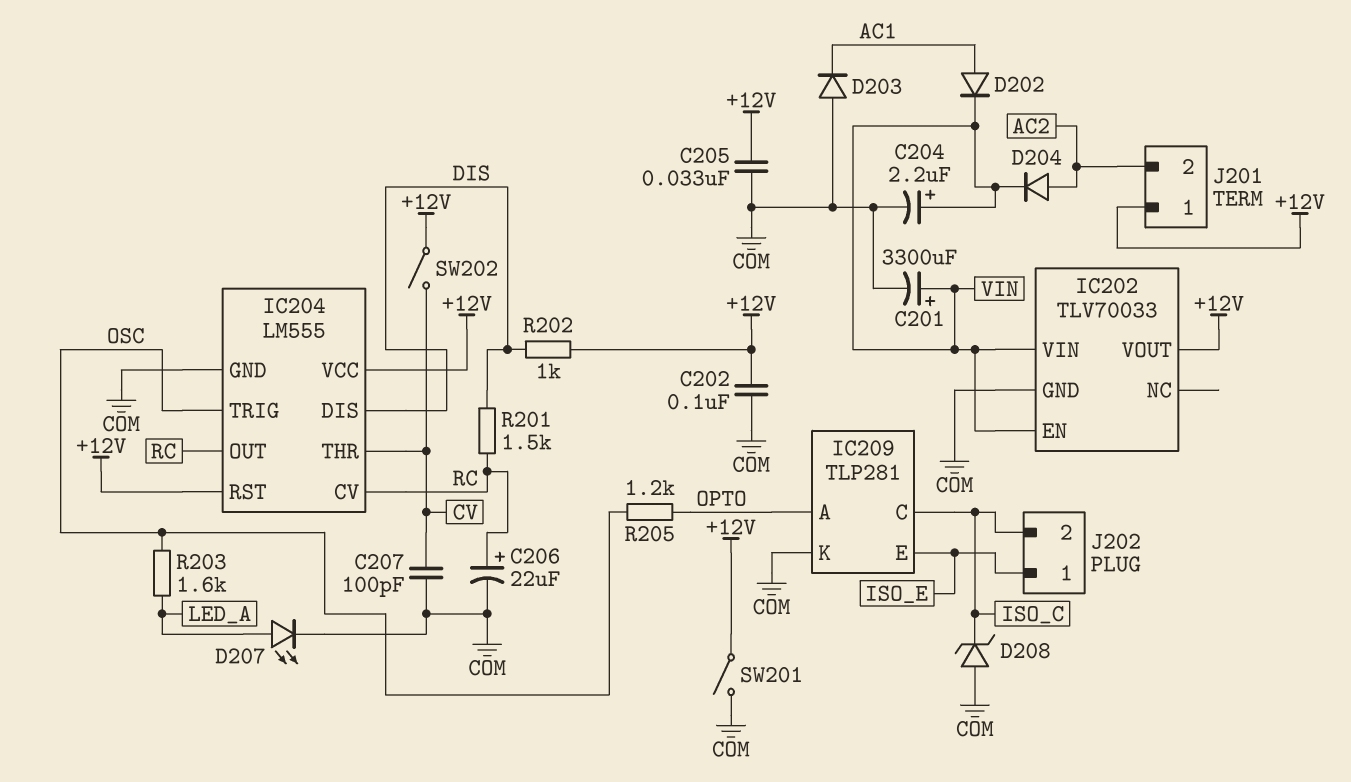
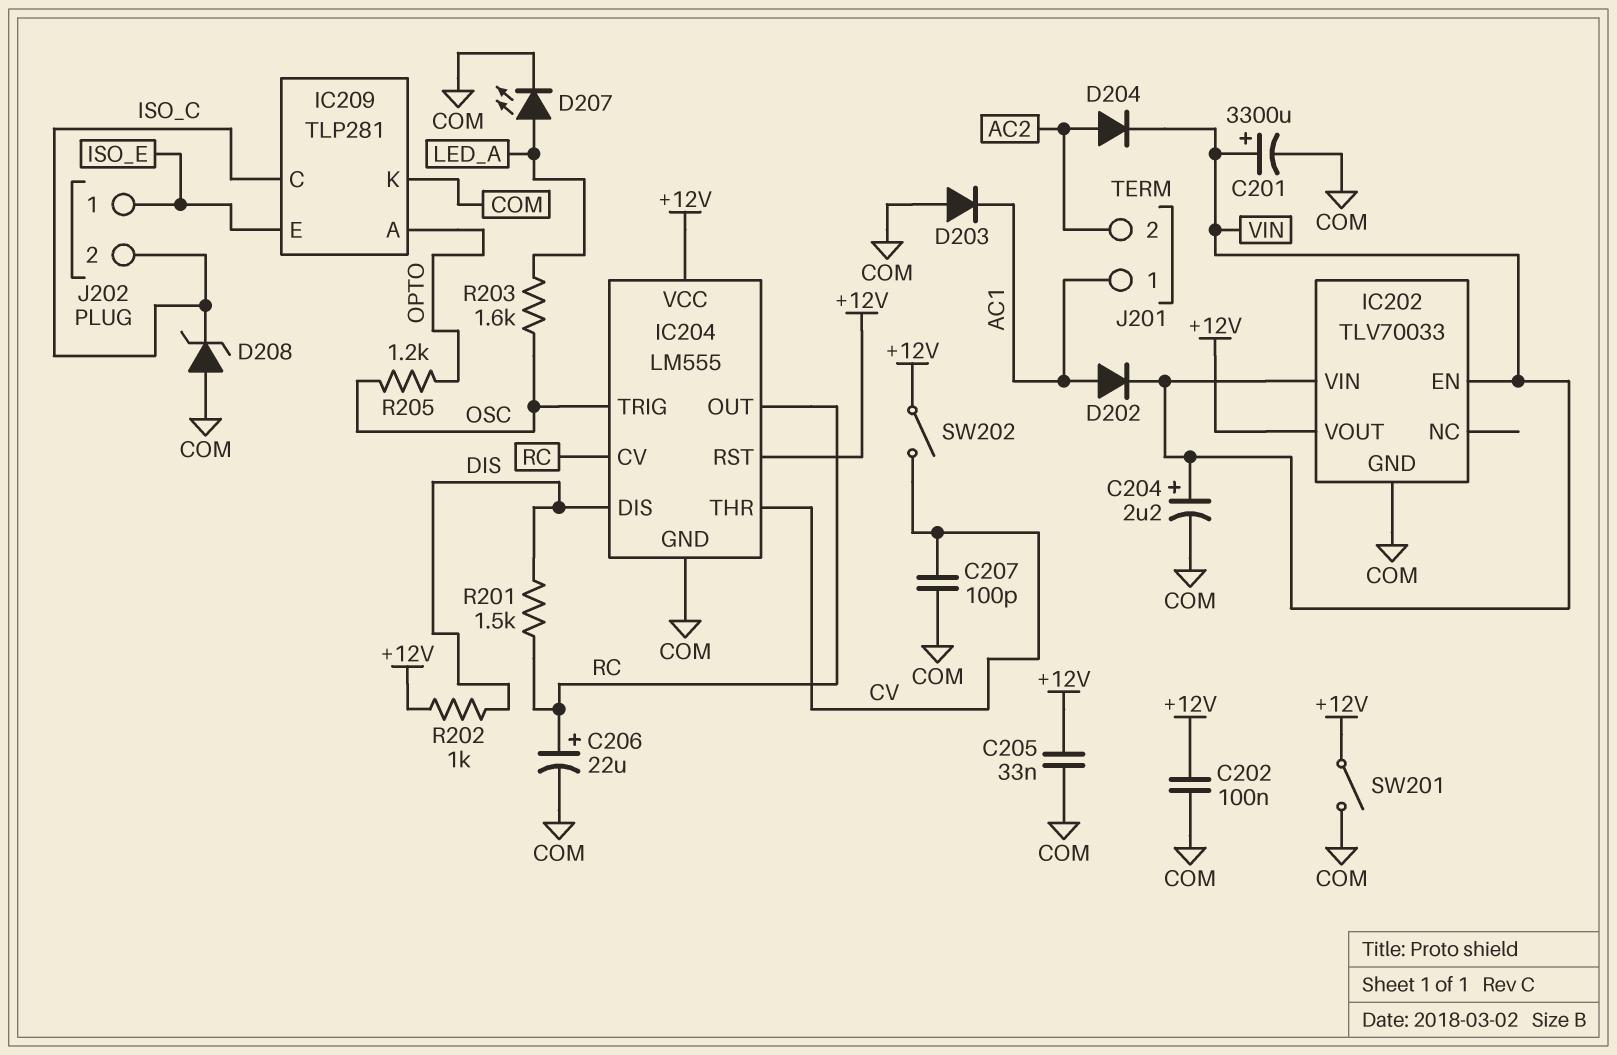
J201 pin 1: +12V -> AC1

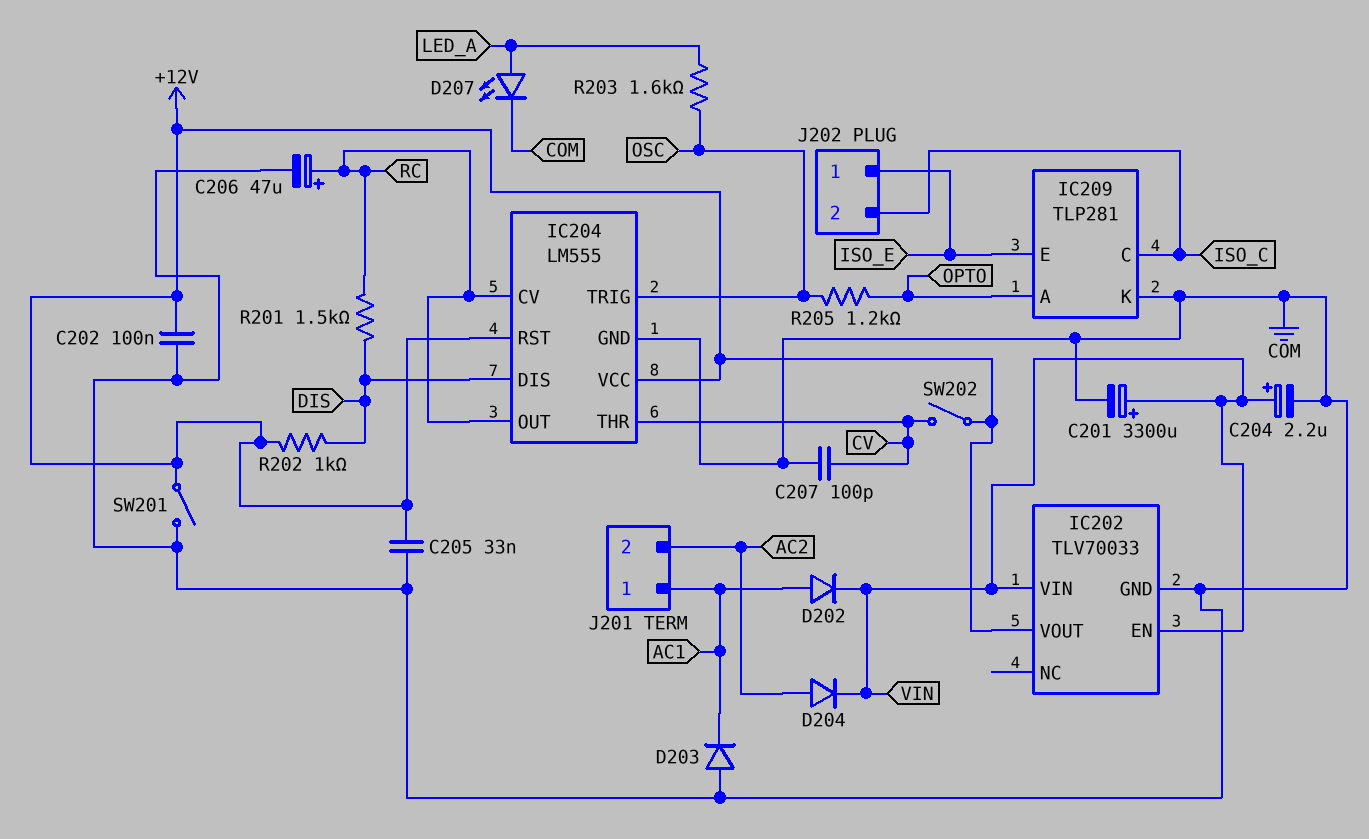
C206: 22uF (plus RC, minus COM) -> 47uF (plus RC, minus COM)
D208: zener (A COM, K ISO_C) -> none

